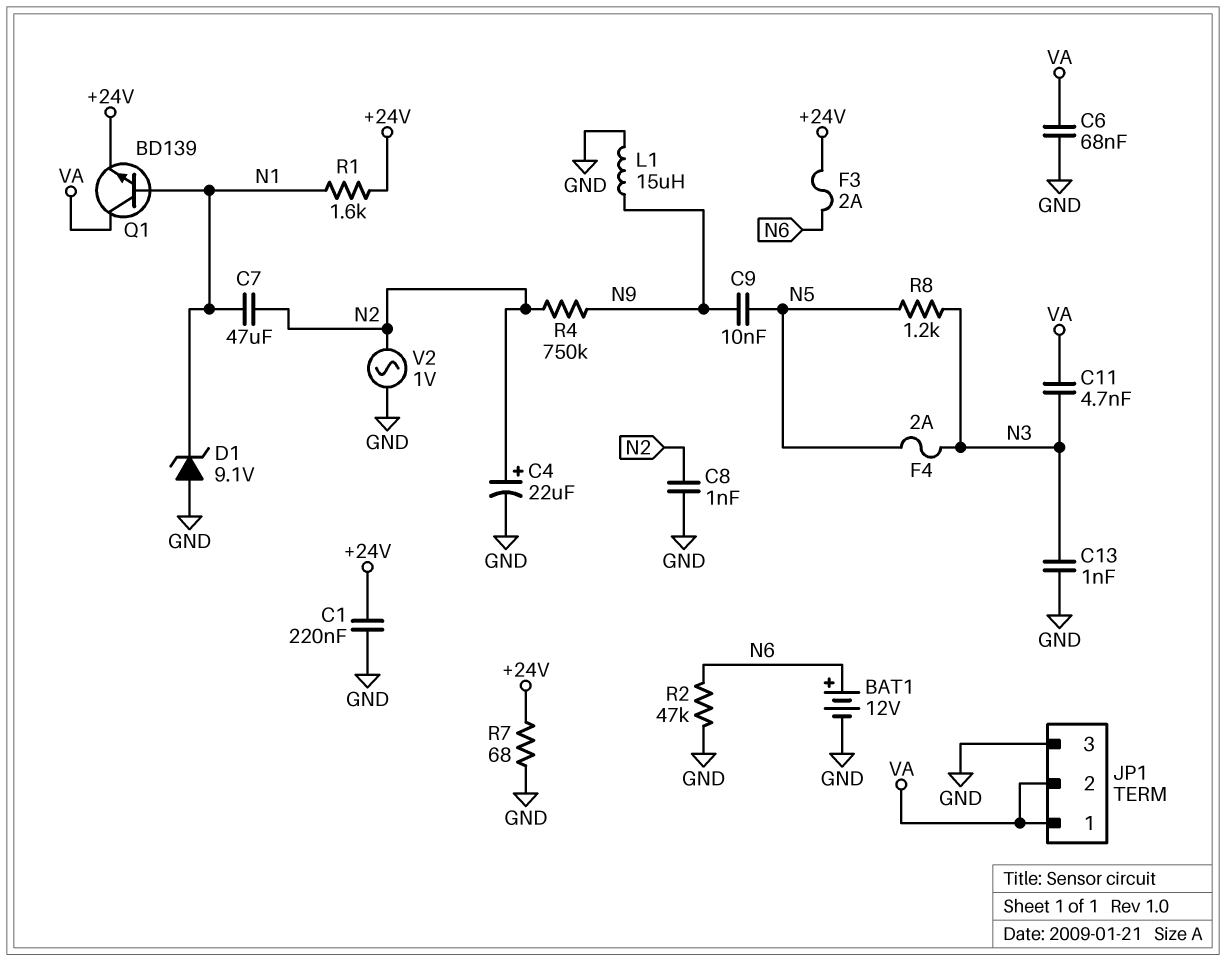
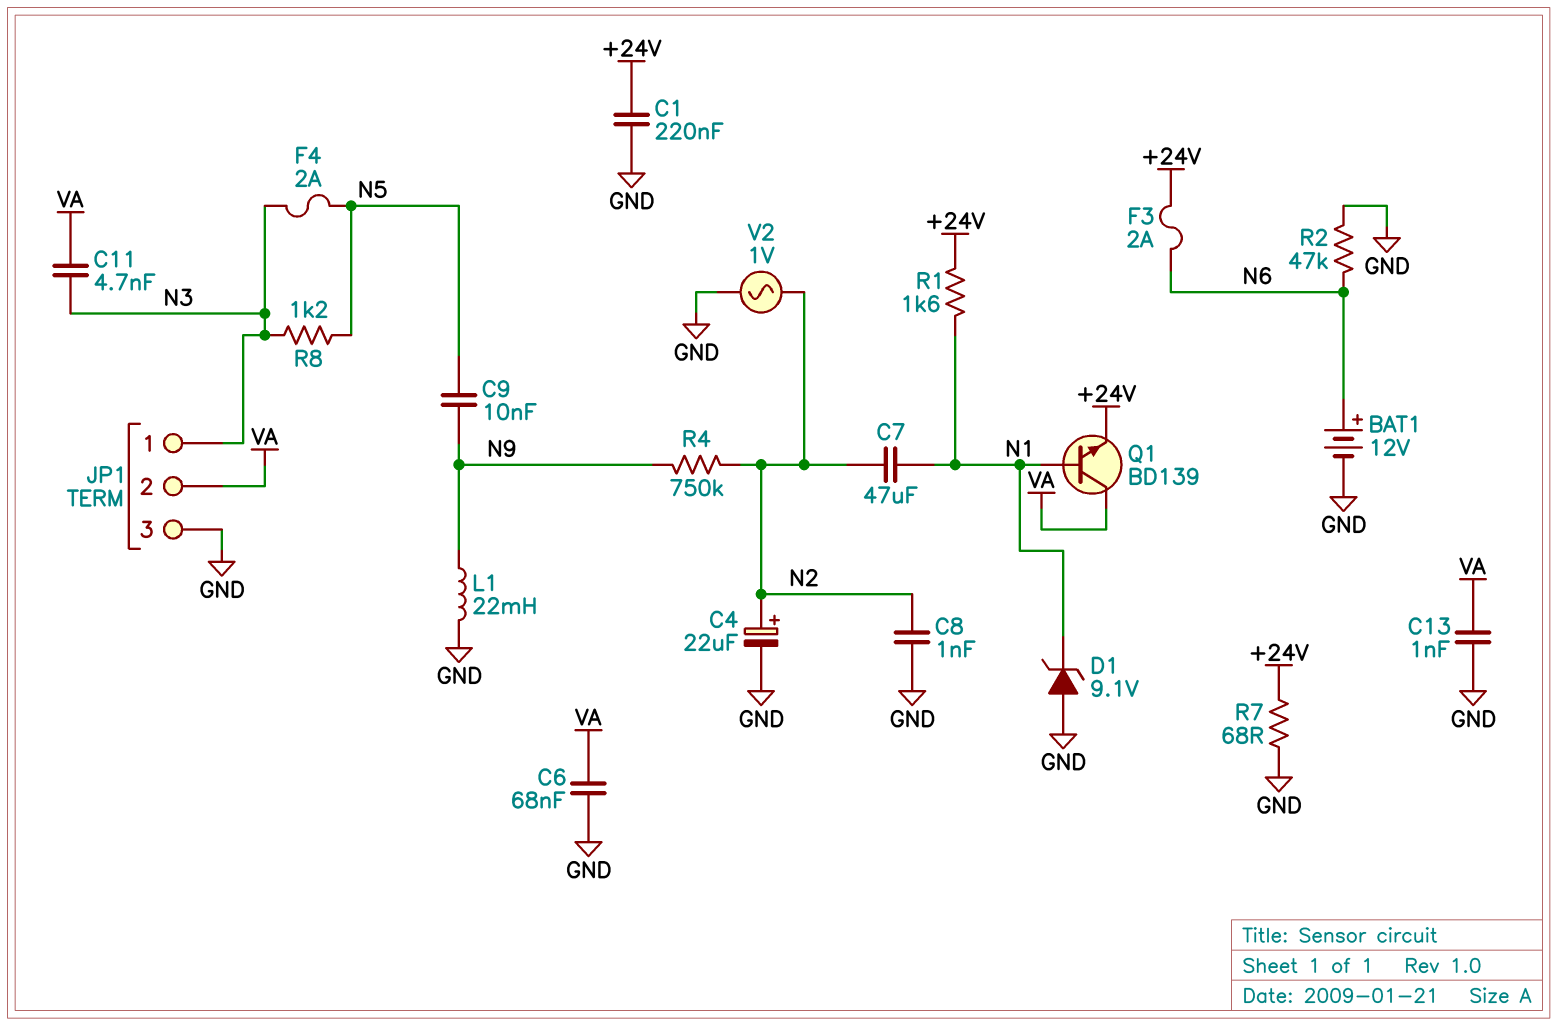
C13: 1nF (GND, N3) -> 1nF (GND, VA)
JP1 pin 1: VA -> N3
L1: 15uH (GND, N9) -> 22mH (GND, N9)

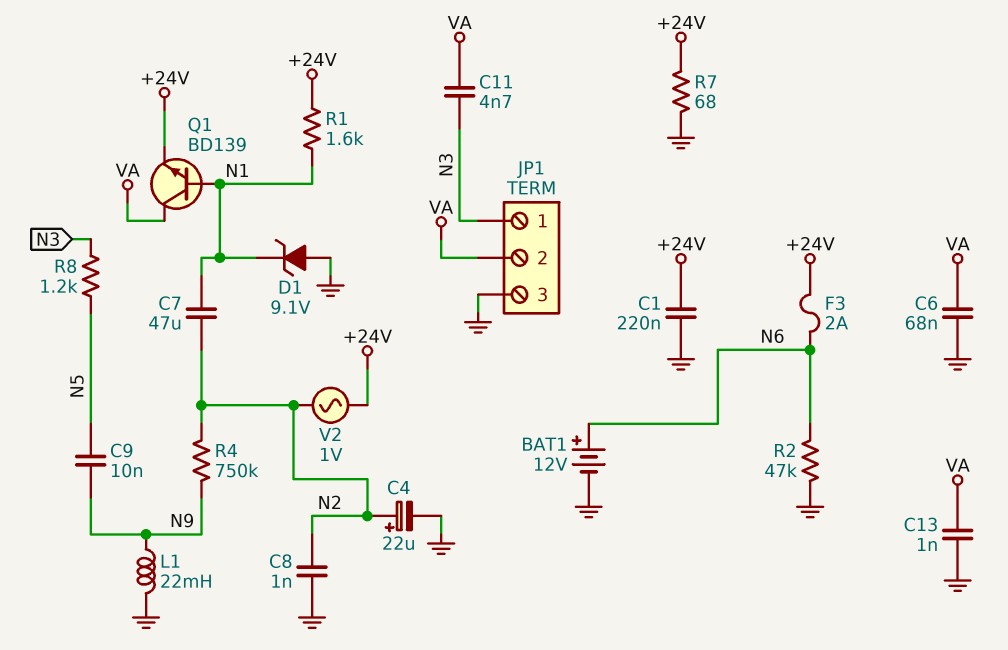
F4: 2A (N3, N5) -> none
V2: AC 1V (GND, N2) -> AC 1V (+24V, N2)

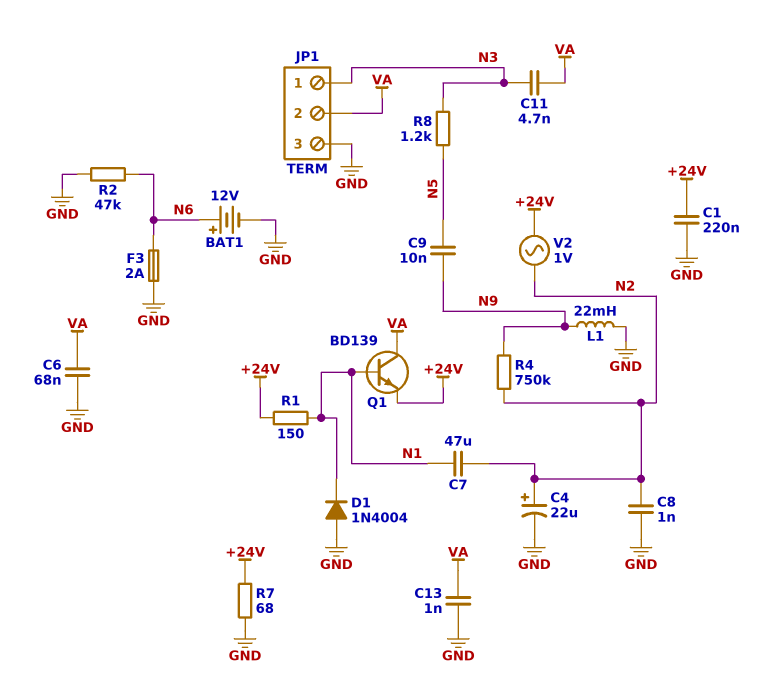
D1: zener 9.1V (A GND, K N1) -> diode 1N4004 (A GND, K N1)
F3: 2A (+24V, N6) -> 2A (GND, N6)
R1: 1.6k (+24V, N1) -> 150 (+24V, N1)

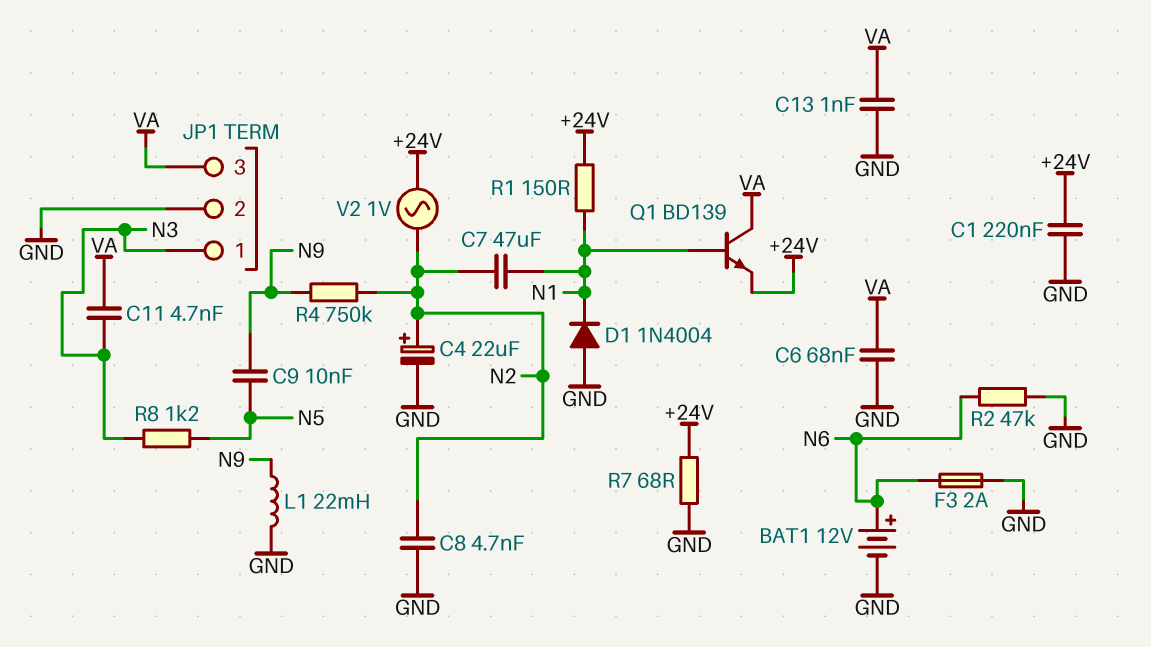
C8: 1nF (GND, N2) -> 4.7nF (GND, N2)
JP1 pin 2: VA -> GND
JP1 pin 3: GND -> VA

